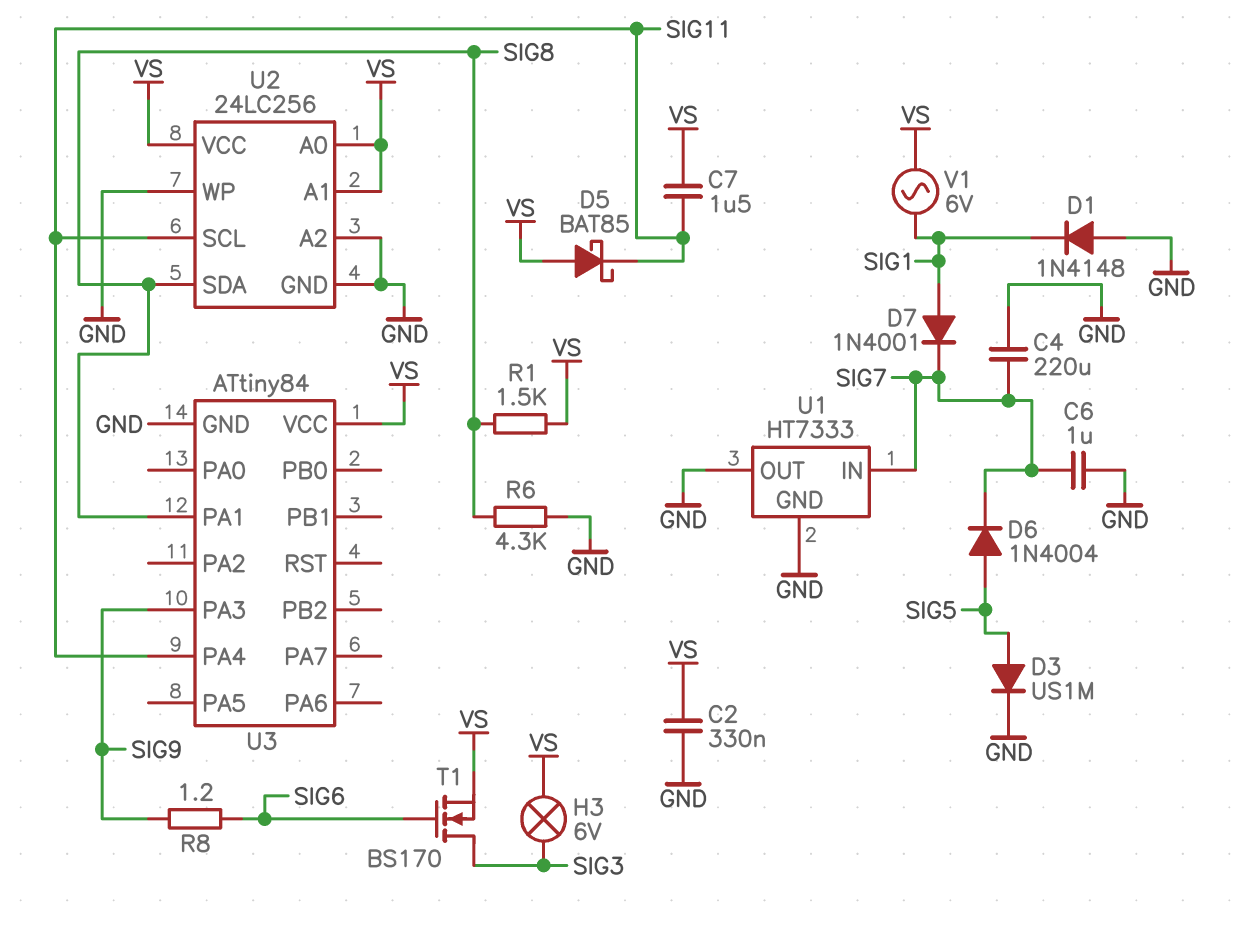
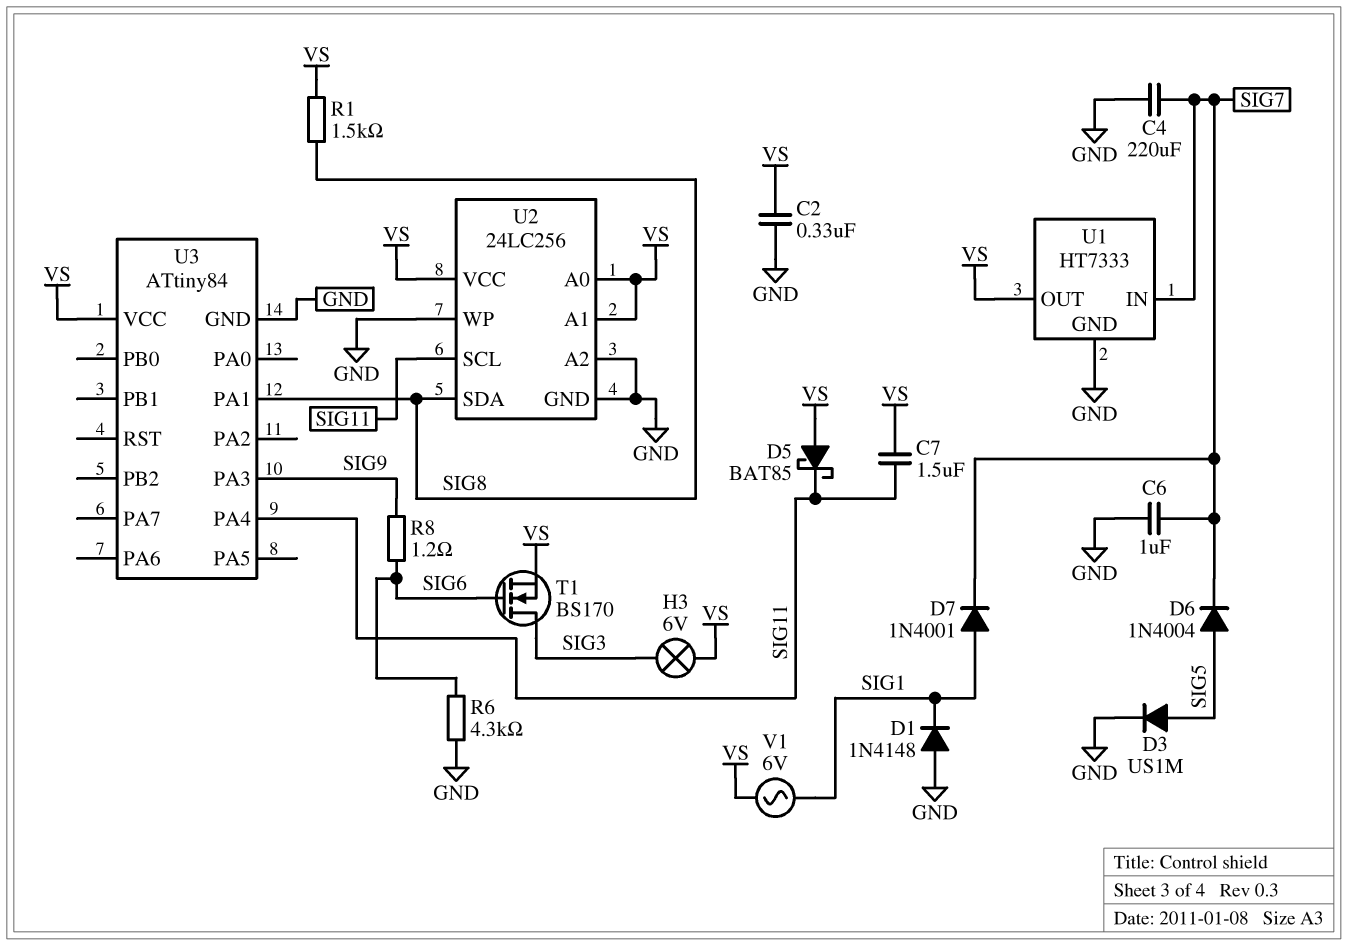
R6: 4.3k (GND, SIG8) -> 4.3k (GND, SIG6)
U1 pin OUT: GND -> VS

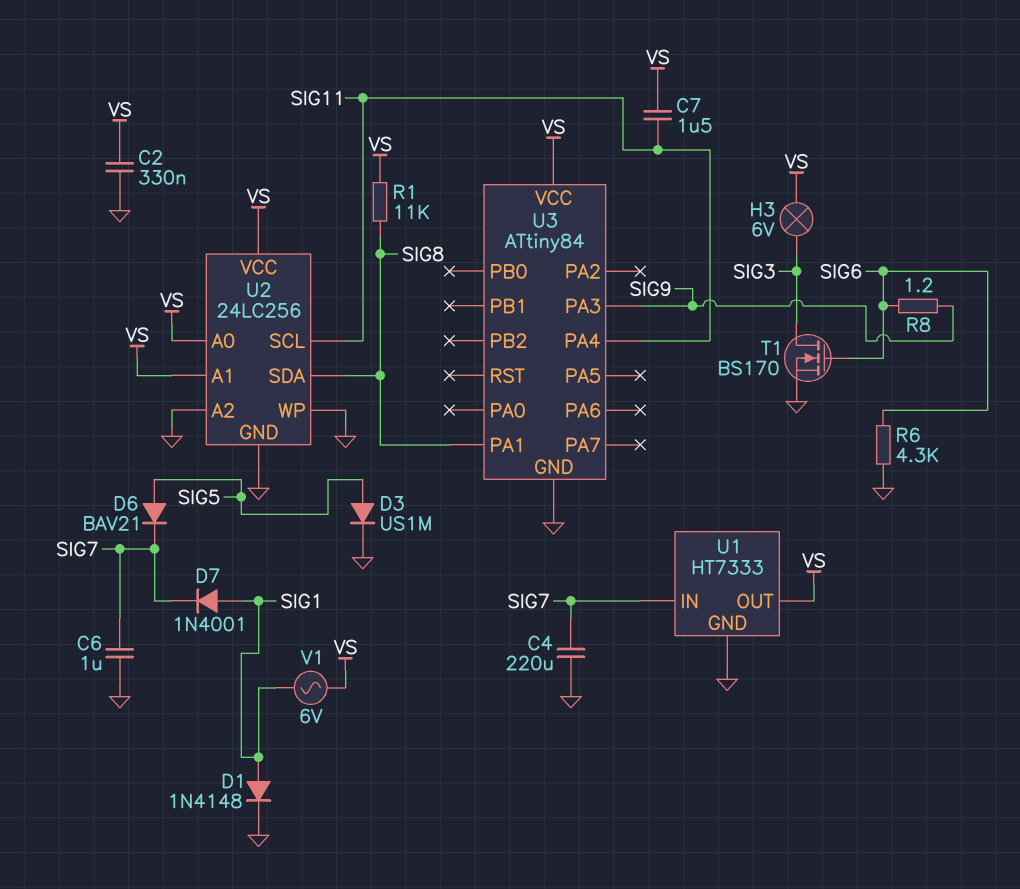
D1: diode 1N4148 (A GND, K SIG1) -> diode 1N4148 (A SIG1, K GND)
D5: schottky BAT85 (A VS, K SIG11) -> none
D6: diode 1N4004 (A SIG5, K SIG7) -> diode BAV21 (A SIG5, K SIG7)
R1: 1.5k (SIG8, VS) -> 11k (SIG8, VS)
T1: NMOS BS170 (G SIG6, D SIG3, S VS) -> NMOS BS170 (G SIG6, D SIG3, S GND)

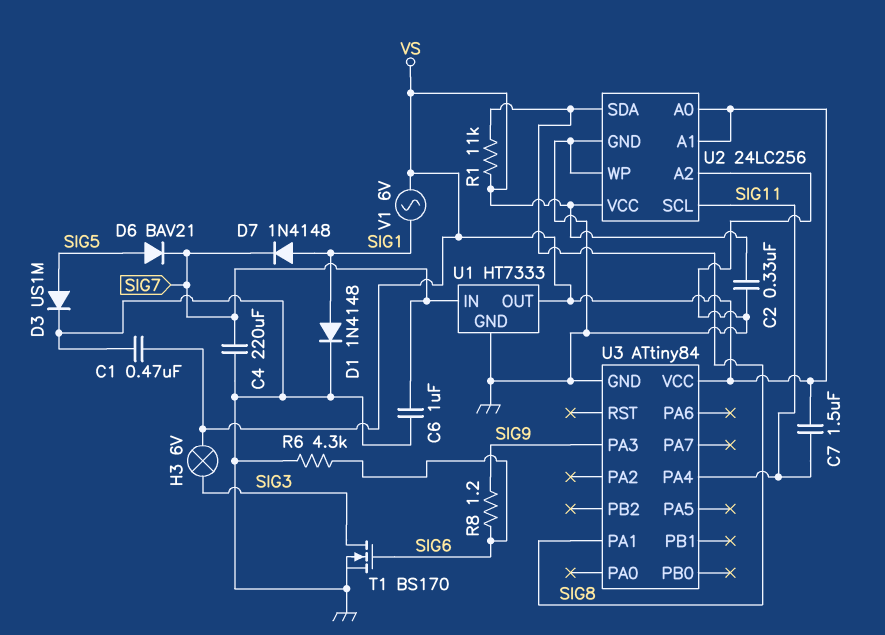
C1: none -> 470nF (GND, VS)
D7: diode 1N4001 (A SIG1, K SIG7) -> diode 1N4148 (A SIG1, K SIG7)

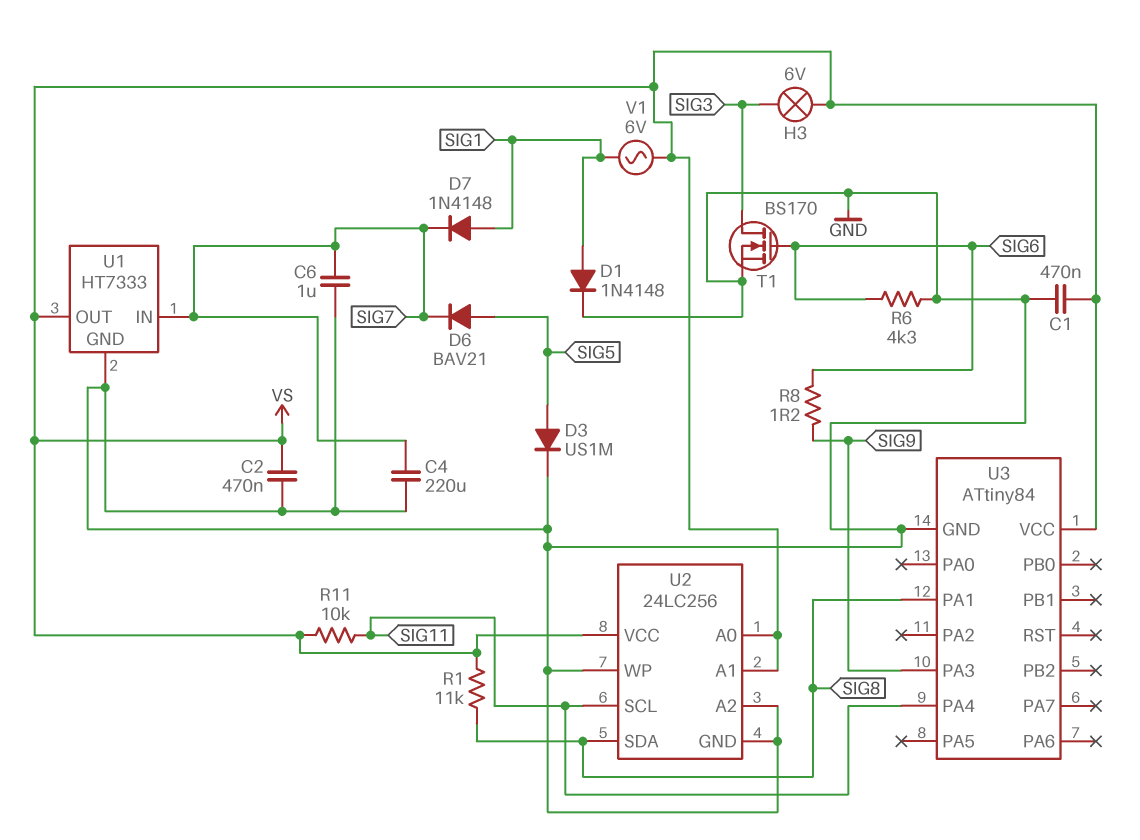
C2: 330nF (GND, VS) -> 470nF (GND, VS)
C7: 1.5uF (SIG11, VS) -> none
R11: none -> 10k (SIG11, VS)

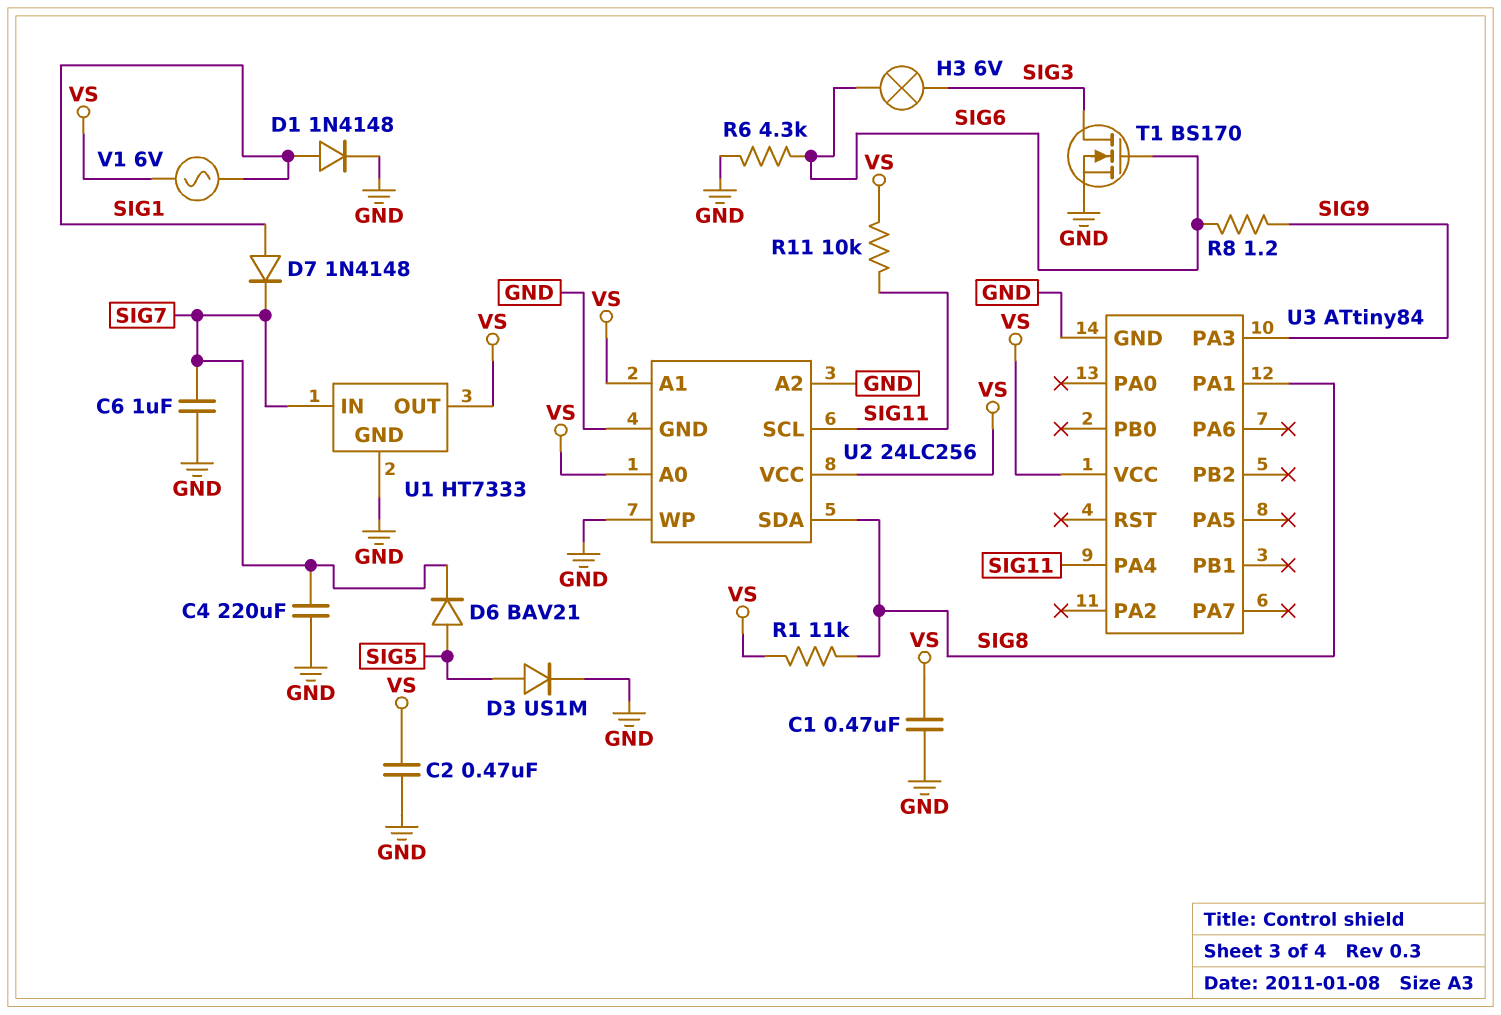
H3: lamp 6V (SIG3, VS) -> lamp 6V (SIG3, SIG6)

